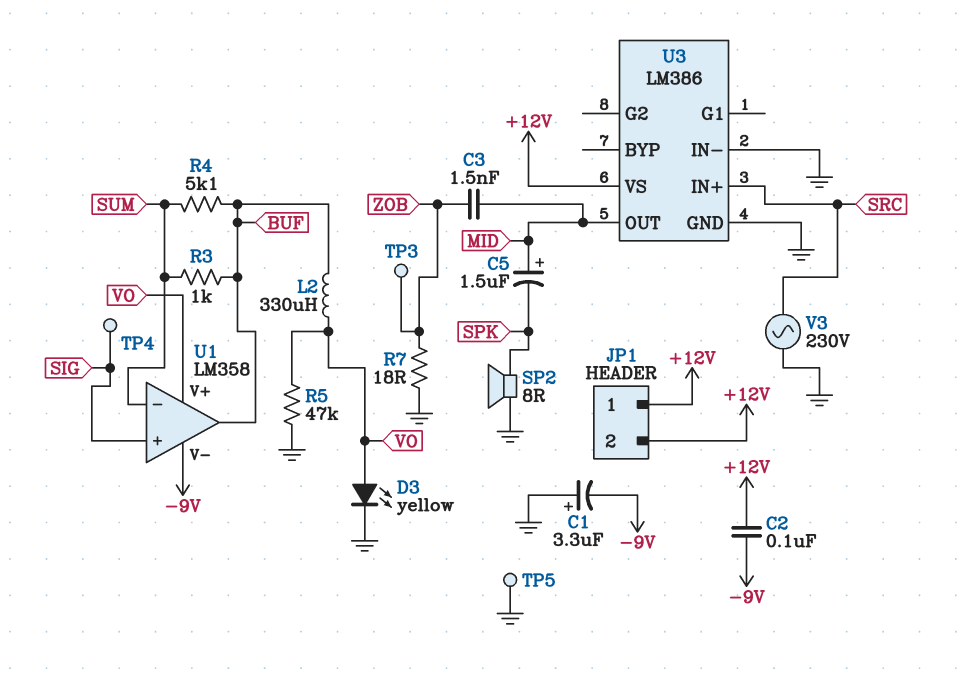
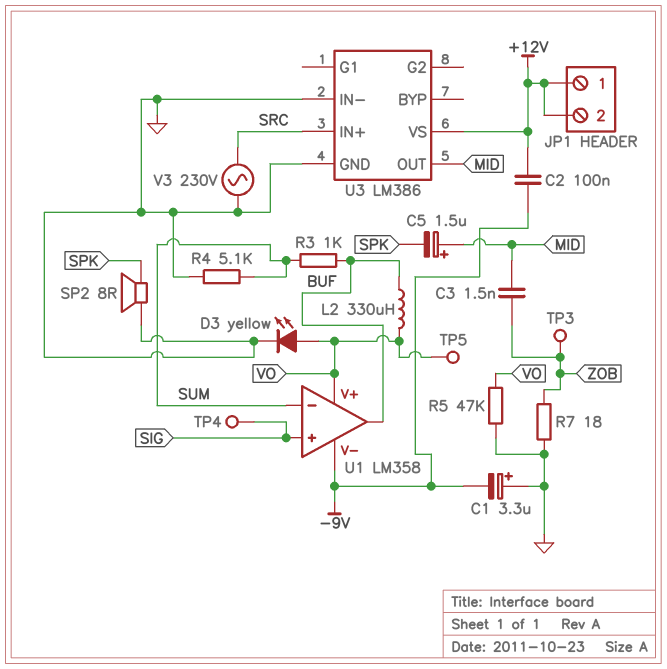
R4: 5.1k (BUF, SUM) -> 5.1k (GND, SUM)
TP5: test point (GND) -> test point (VO)

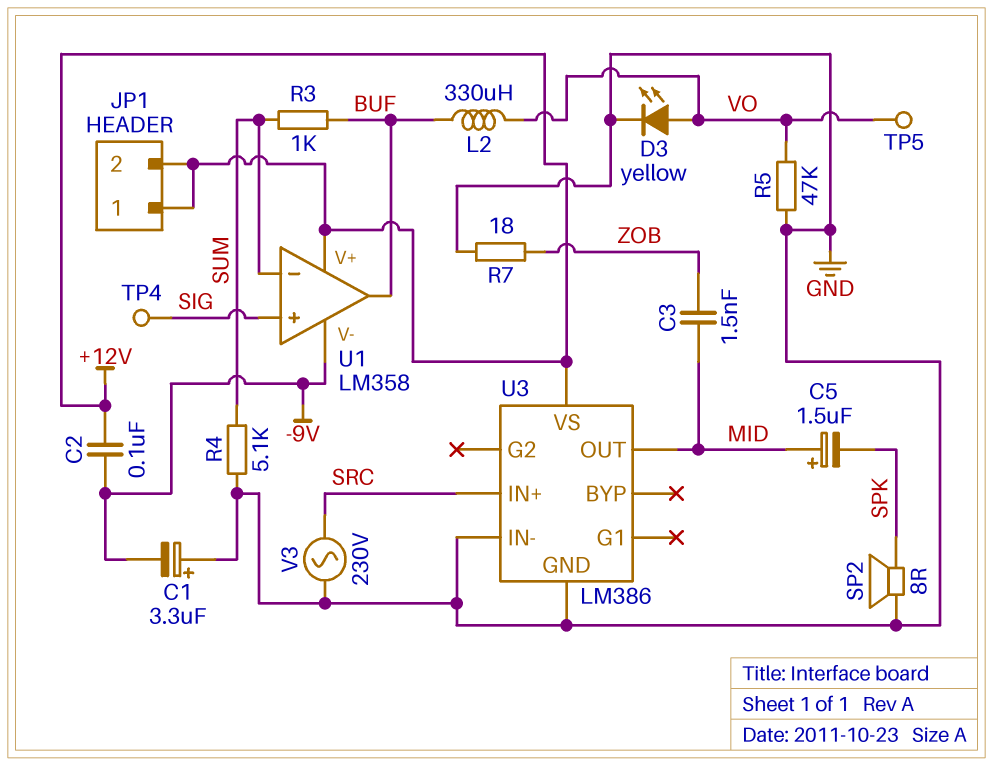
TP3: test point (ZOB) -> none
U1 pin V+: VO -> +12V

